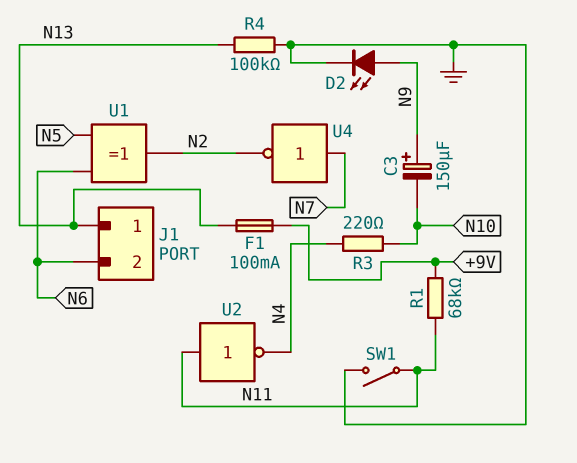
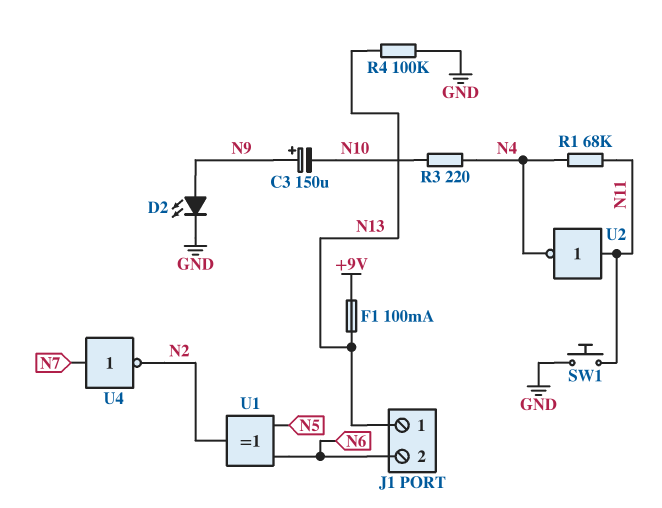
R1: 68k (+9V, N11) -> 68k (N4, N11)
SW1: switch (GND, N11) -> button (GND, N11)

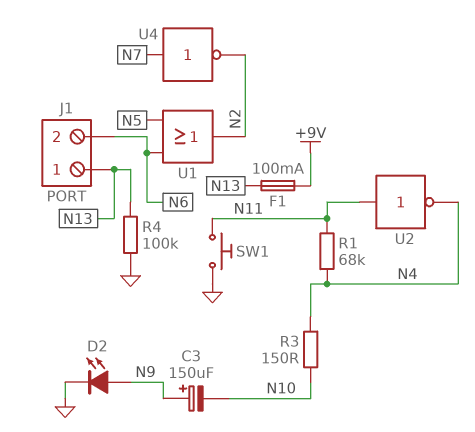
R3: 220 (N4, N10) -> 150 (N4, N10)
U1: XOR (in N5, in N6, out N2) -> OR (in N5, in N6, out N2)

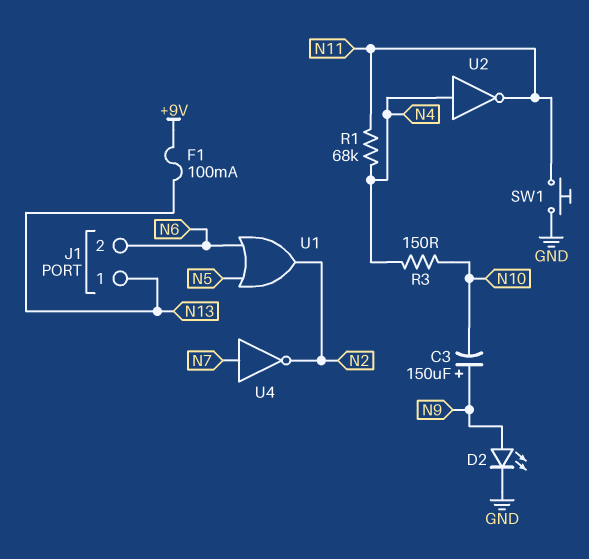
R4: 100k (GND, N13) -> none
U2: NOT (in N11, out N4) -> NOT (in N4, out N11)

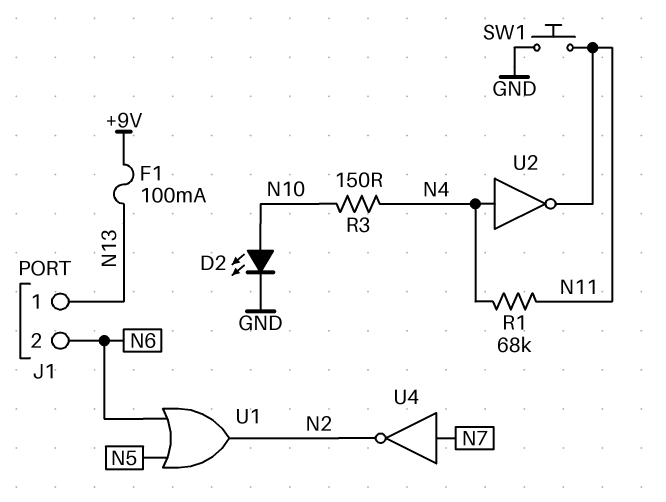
C3: 150uF (plus N9, minus N10) -> none
D2: LED (A N9, K GND) -> LED (A N10, K GND)

